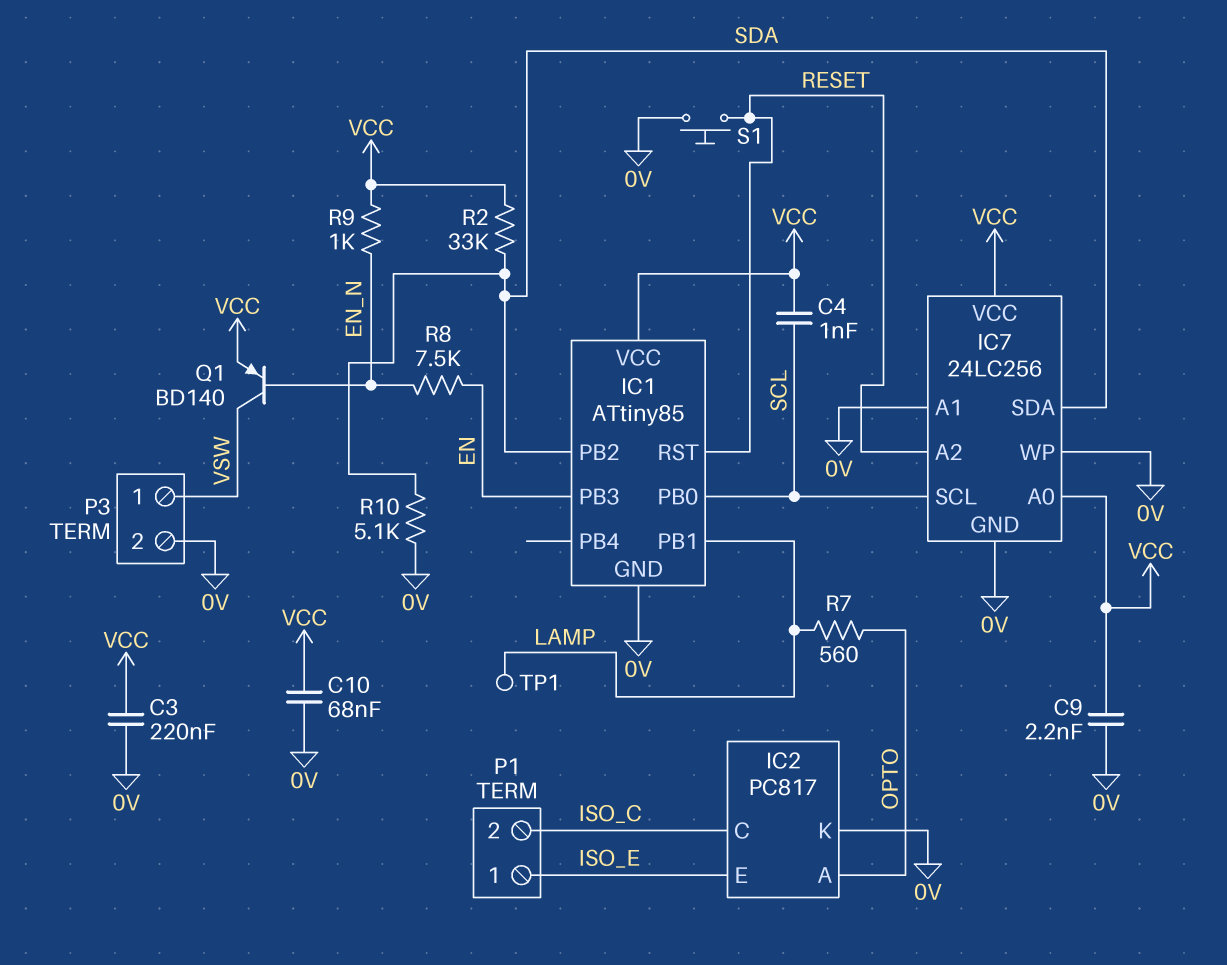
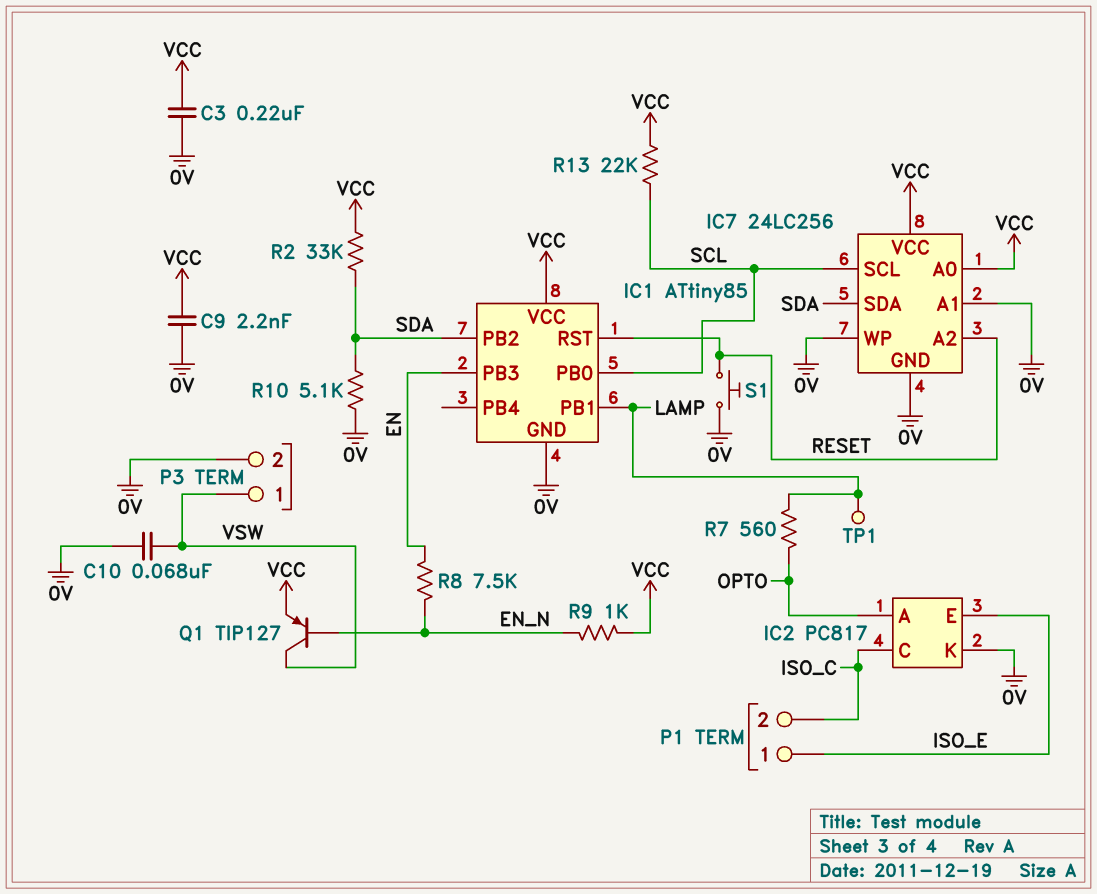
C4: 1nF (SCL, VCC) -> none
C10: 68nF (0V, VCC) -> 68nF (0V, VSW)
Q1: PNP BD140 (B EN_N, C VSW, E VCC) -> PNP TIP127 (B EN_N, C VSW, E VCC)
R13: none -> 22k (SCL, VCC)

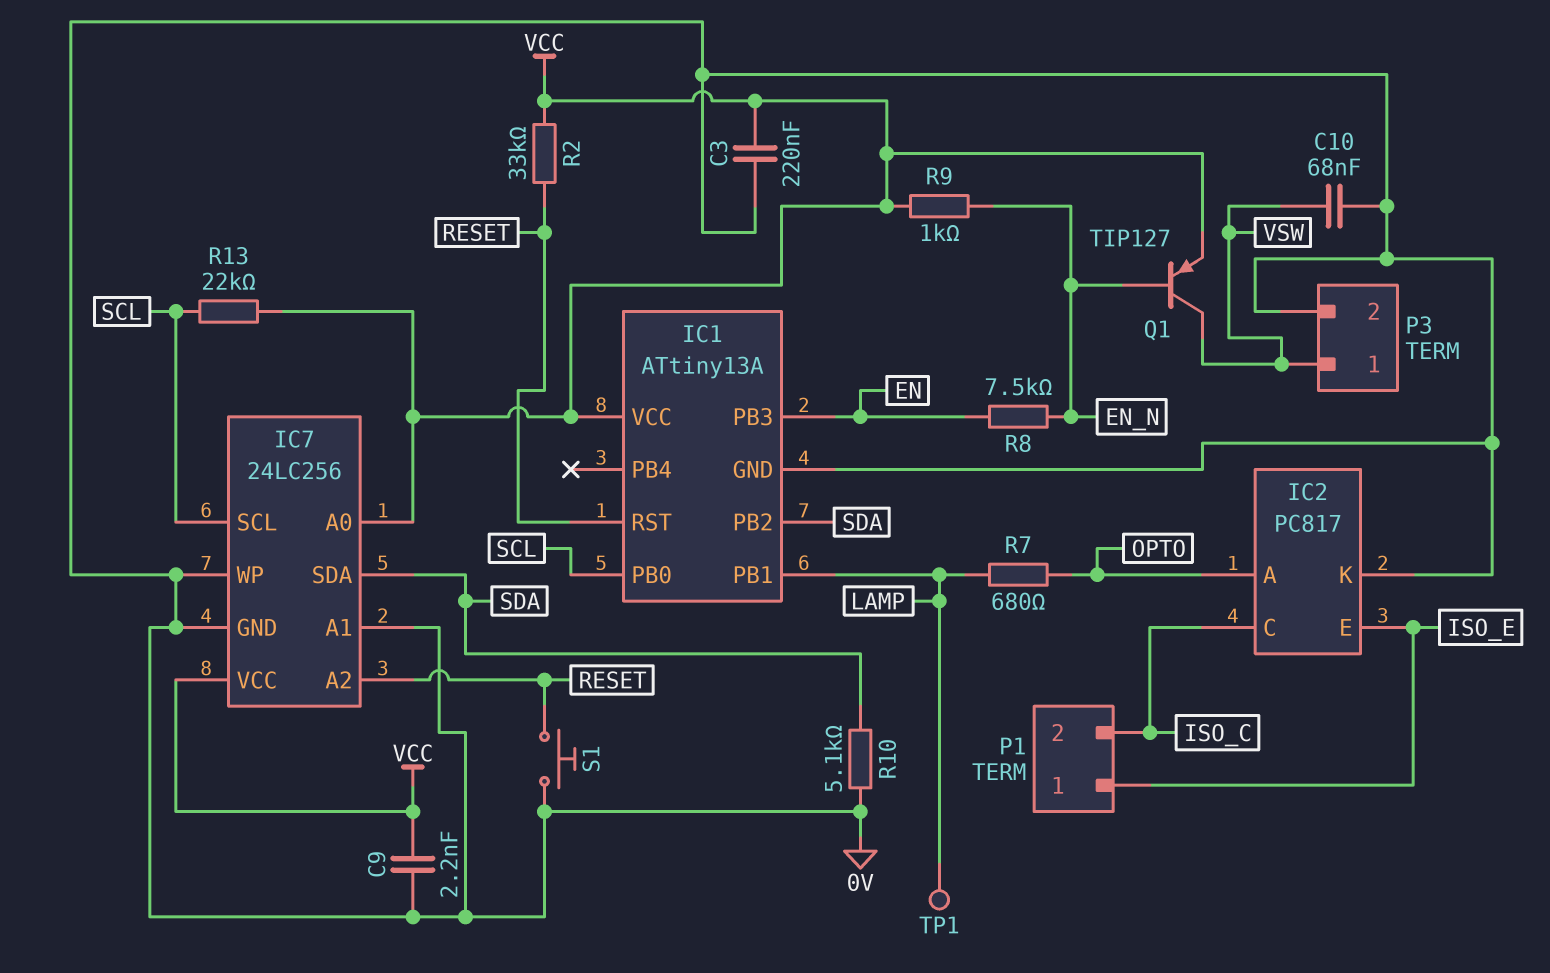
IC1: ATtiny85 -> ATtiny13A
R2: 33k (SDA, VCC) -> 33k (RESET, VCC)
R7: 560 (LAMP, OPTO) -> 680 (LAMP, OPTO)

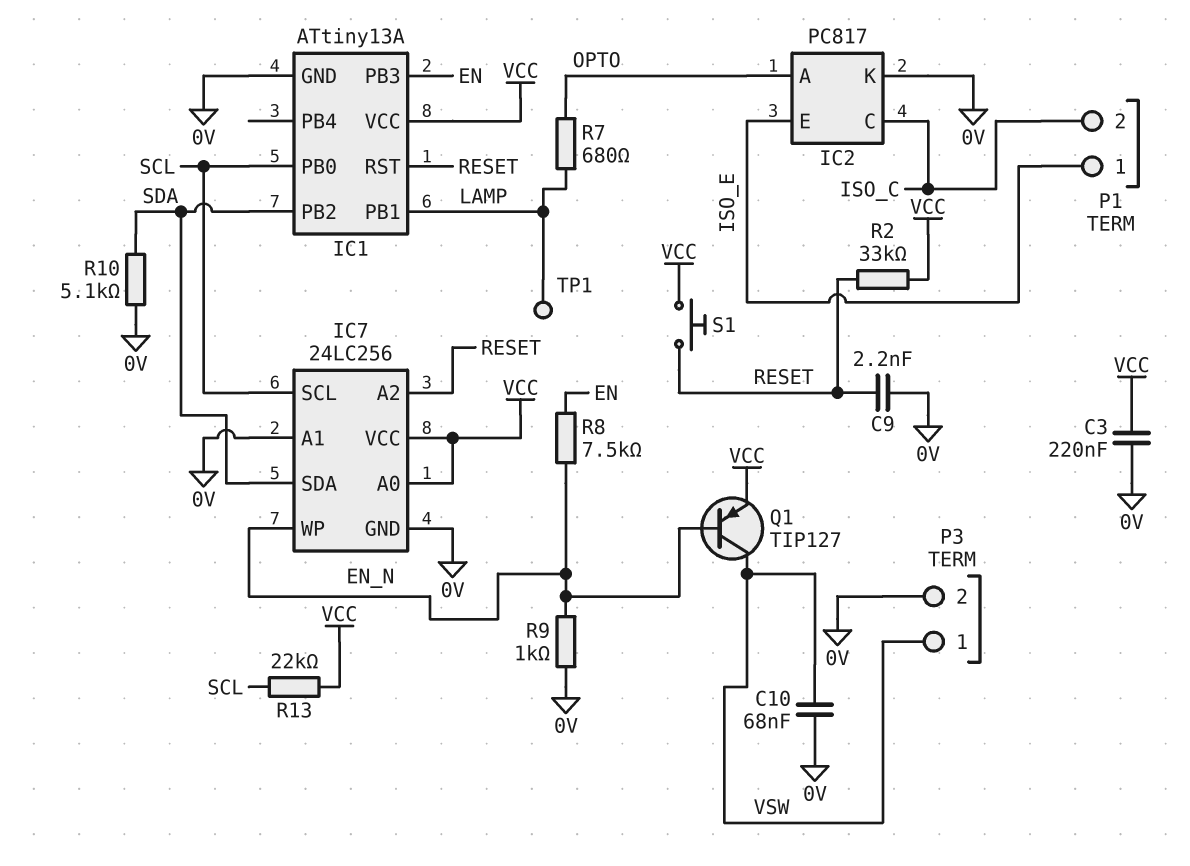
C9: 2.2nF (0V, VCC) -> 2.2nF (0V, RESET)
IC7 pin WP: 0V -> EN_N
R9: 1k (EN_N, VCC) -> 1k (0V, EN_N)
S1: button (0V, RESET) -> button (RESET, VCC)

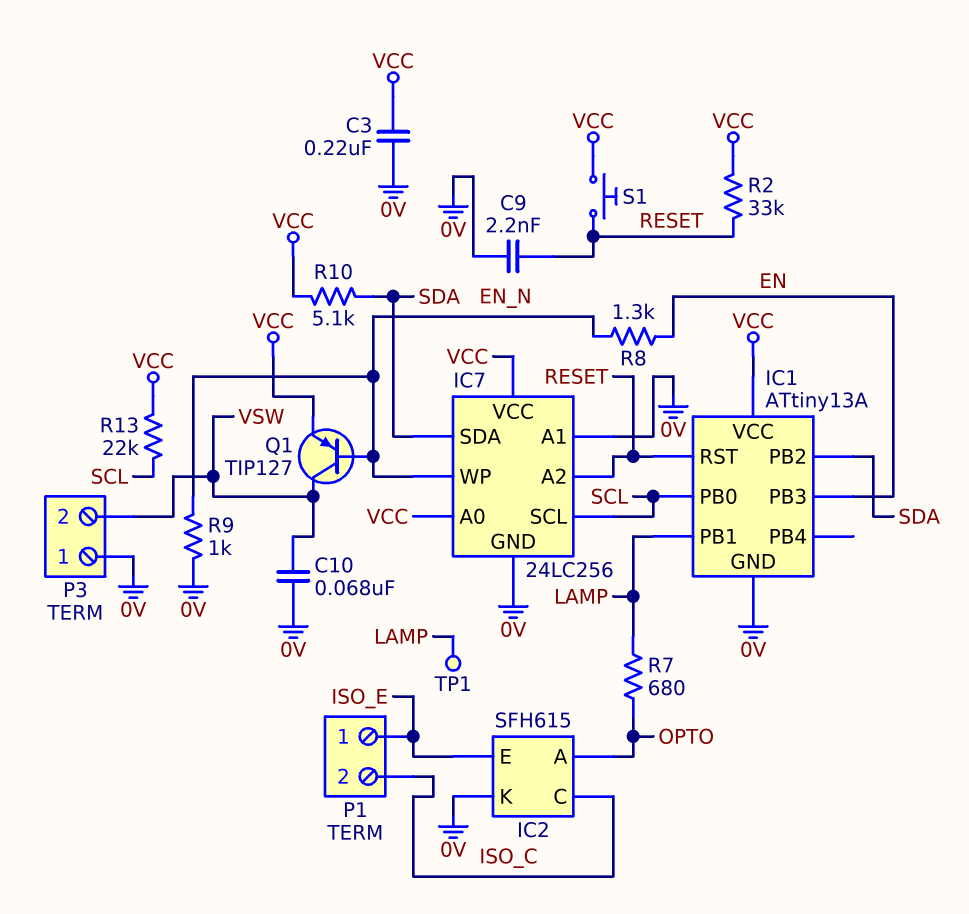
IC2: PC817 -> SFH615
P3 pin 1: VSW -> 0V
P3 pin 2: 0V -> VSW
R8: 7.5k (EN, EN_N) -> 1.3k (EN, EN_N)
R10: 5.1k (0V, SDA) -> 5.1k (SDA, VCC)

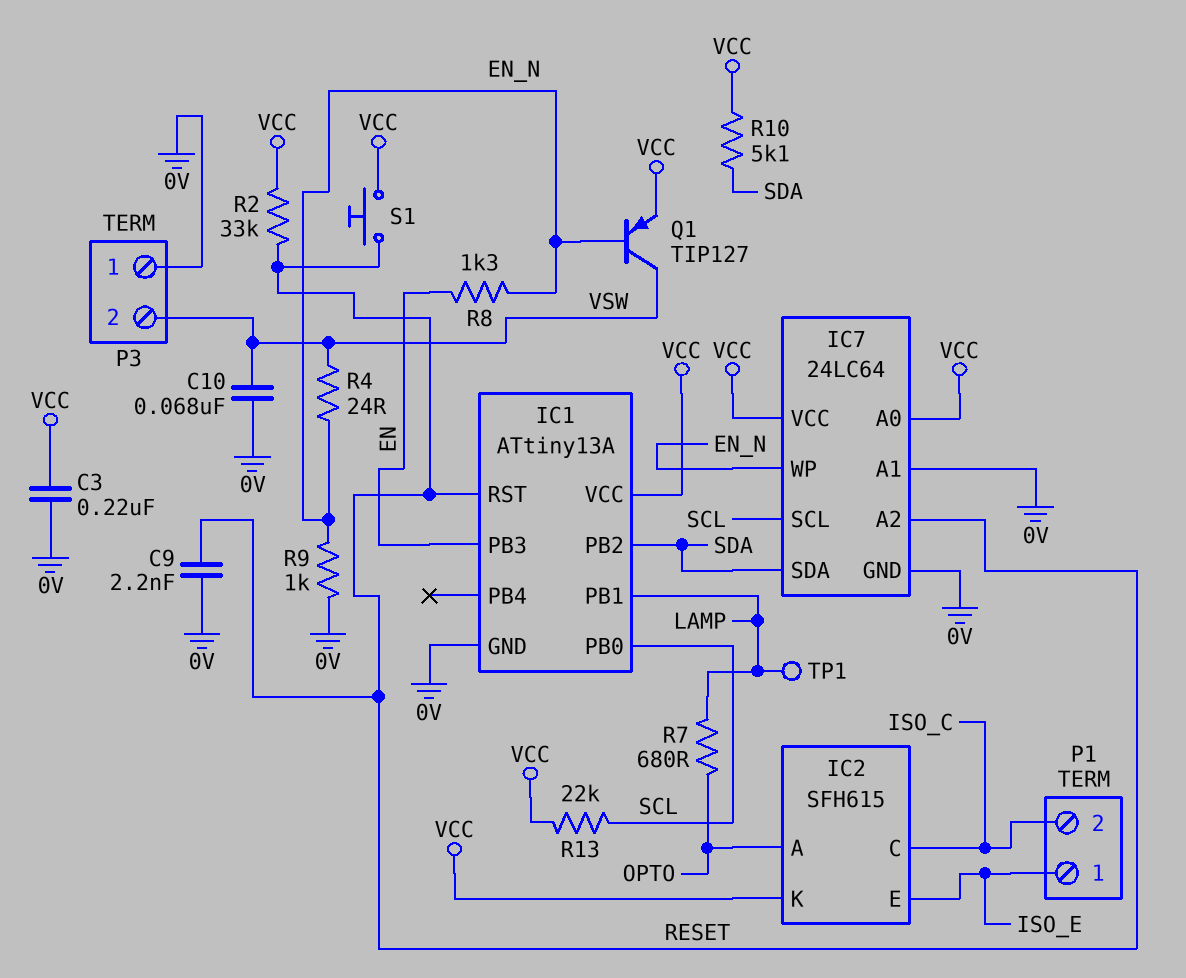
IC2 pin K: 0V -> VCC
IC7: 24LC256 -> 24LC64
R4: none -> 24 (EN_N, VSW)

